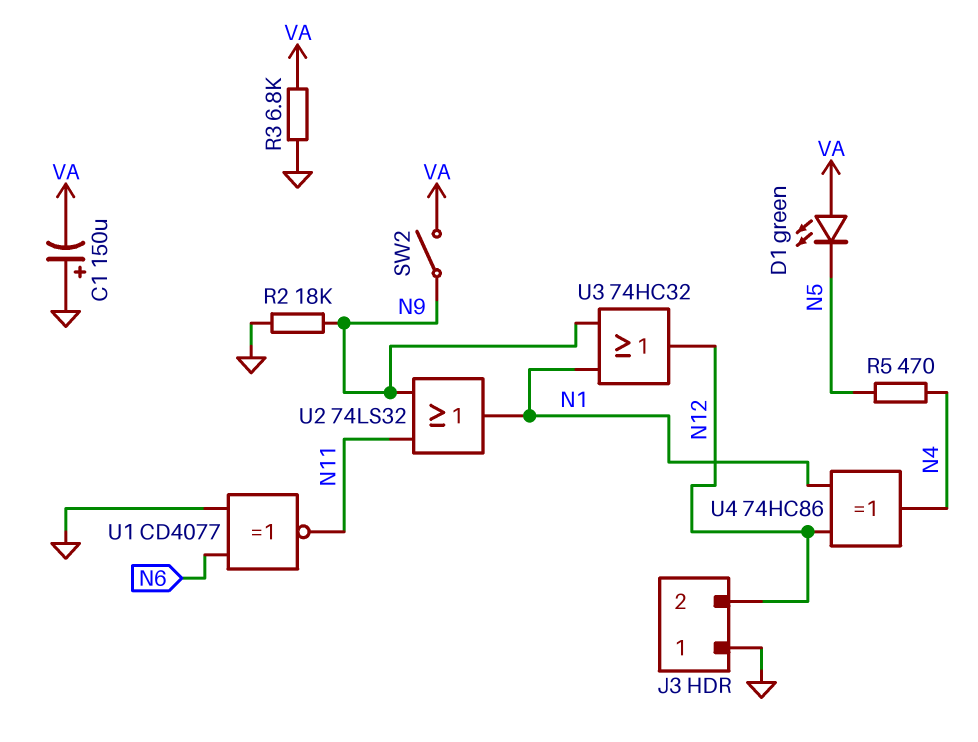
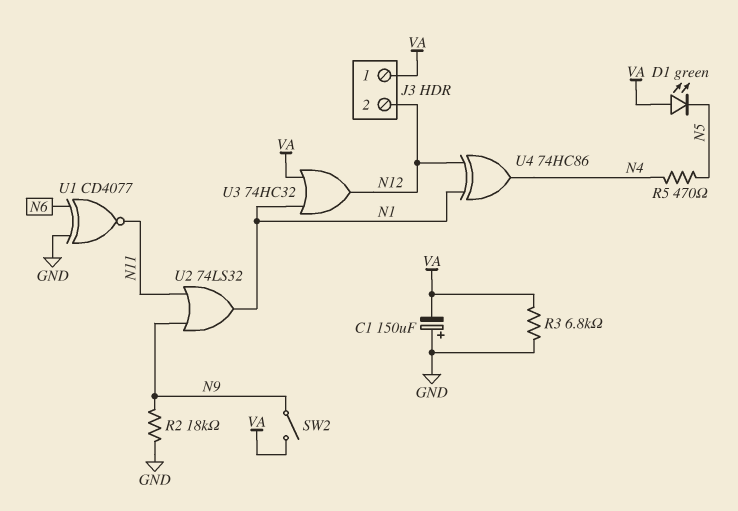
J3 pin 1: GND -> VA
U3: OR 74HC32 (in N1, in N9, out N12) -> OR 74HC32 (in N1, in VA, out N12)

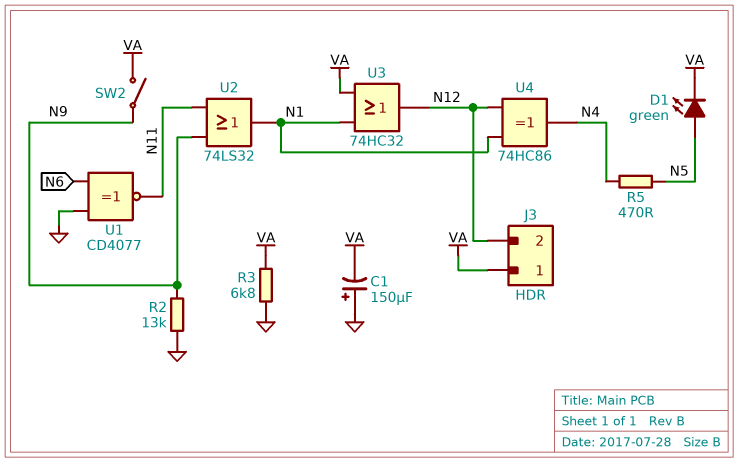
D1: LED green (A VA, K N5) -> LED green (A N5, K VA)
R2: 18k (GND, N9) -> 13k (GND, N9)

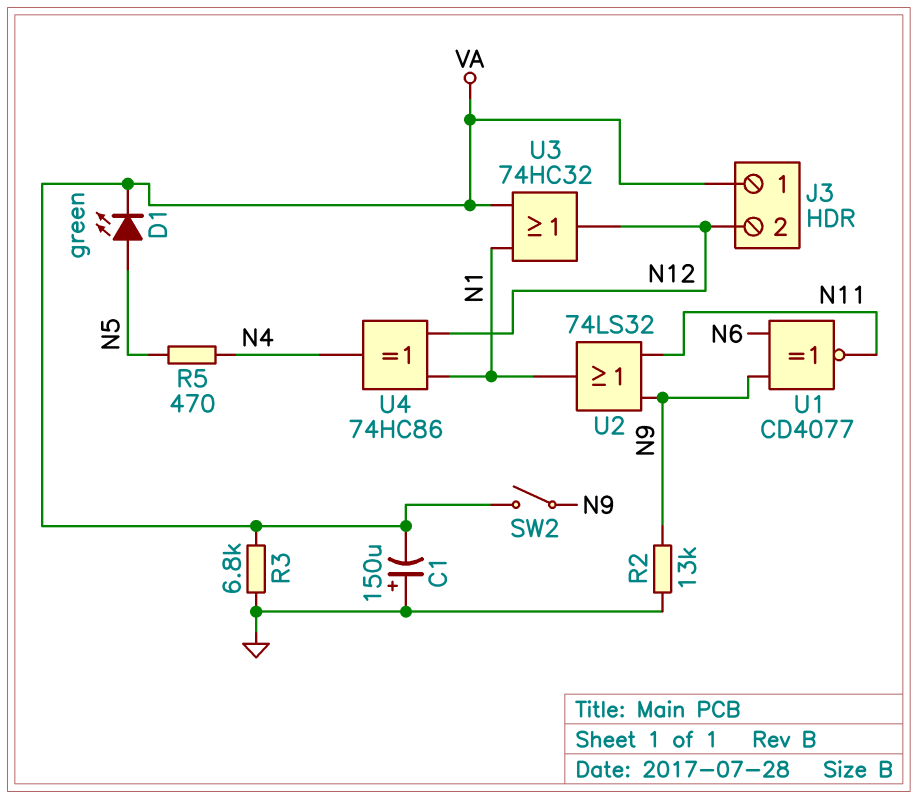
U1: XNOR CD4077 (in GND, in N6, out N11) -> XNOR CD4077 (in N6, in N9, out N11)

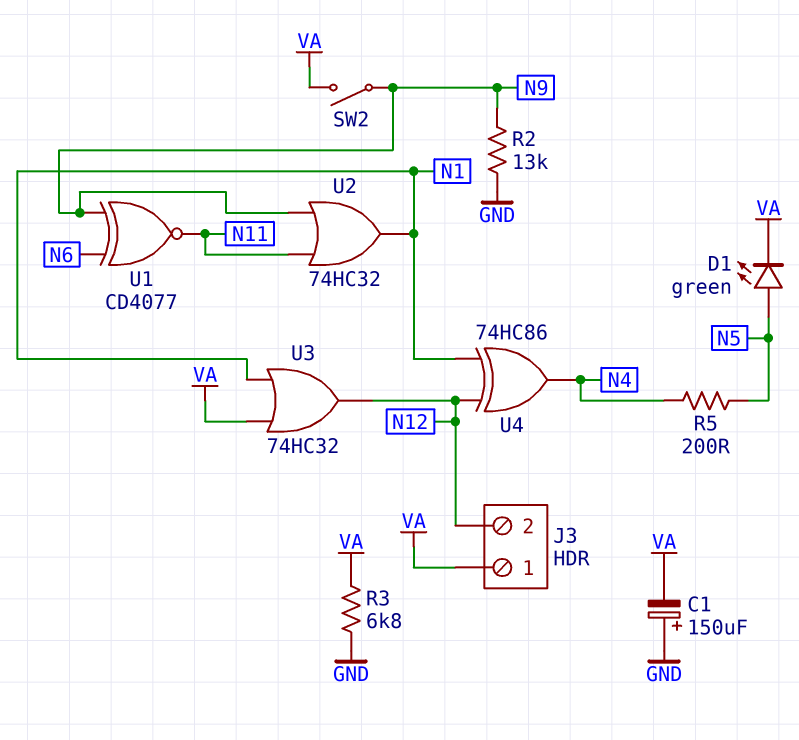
R5: 470 (N4, N5) -> 200 (N4, N5)
U2: OR 74LS32 (in N9, in N11, out N1) -> OR 74HC32 (in N9, in N11, out N1)

